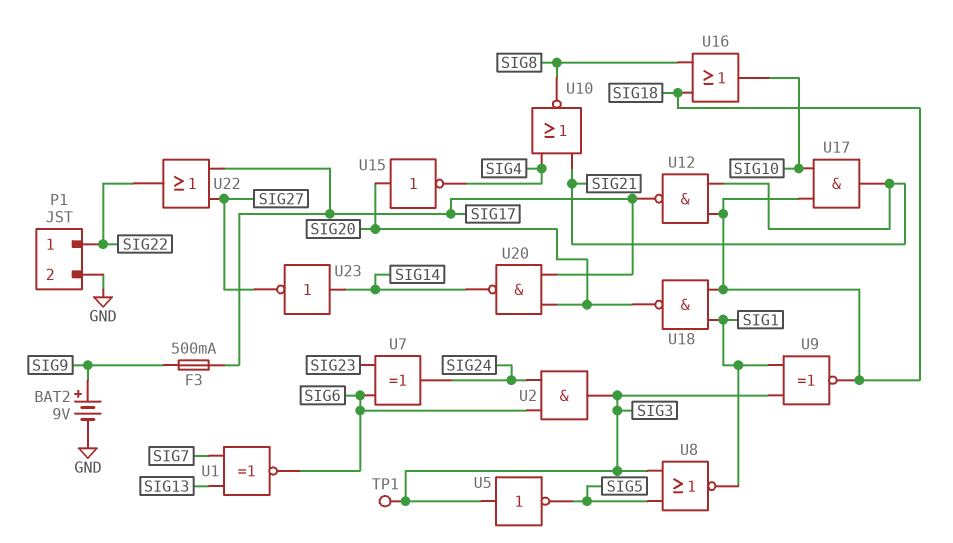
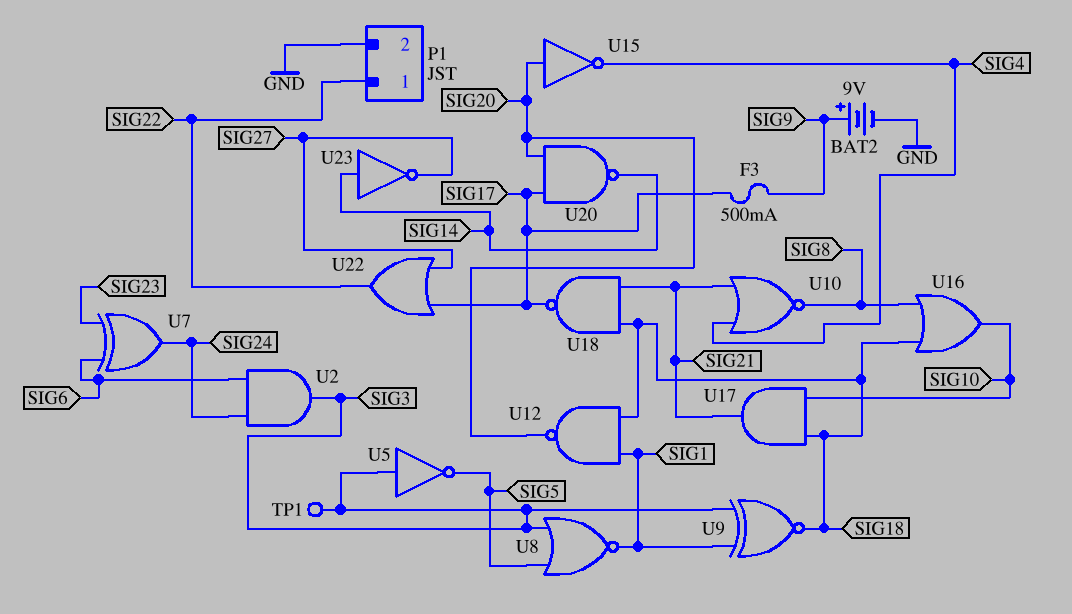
U1: XNOR (in SIG7, in SIG13, out SIG6) -> none
U12: NAND (in SIG18, in SIG21, out SIG17) -> NAND (in SIG1, in SIG18, out SIG20)
U18: NAND (in SIG1, in SIG18, out SIG20) -> NAND (in SIG18, in SIG21, out SIG17)

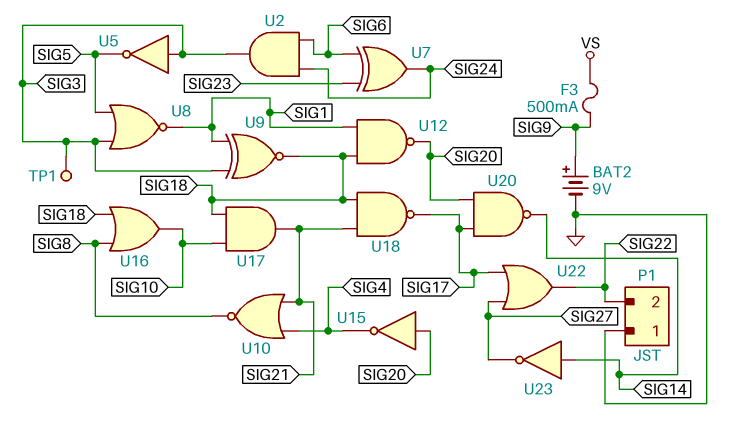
F3: 500mA (SIG9, SIG17) -> 500mA (SIG9, VS)
P1 pin 1: SIG22 -> GND
P1 pin 2: GND -> SIG22

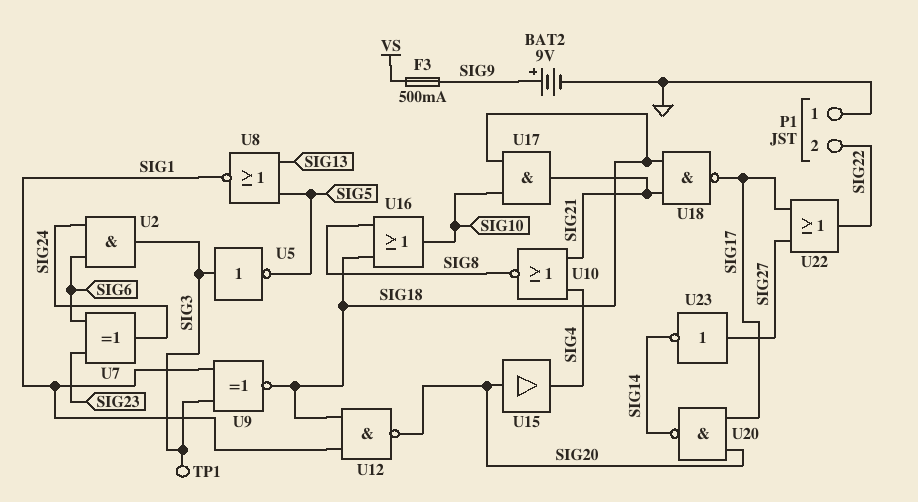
U8: NOR (in SIG3, in SIG5, out SIG1) -> NOR (in SIG5, in SIG13, out SIG1)
U15: NOT (in SIG20, out SIG4) -> buffer (in SIG20, out SIG4)
U23: NOT (in SIG14, out SIG27) -> NOT (in SIG27, out SIG14)

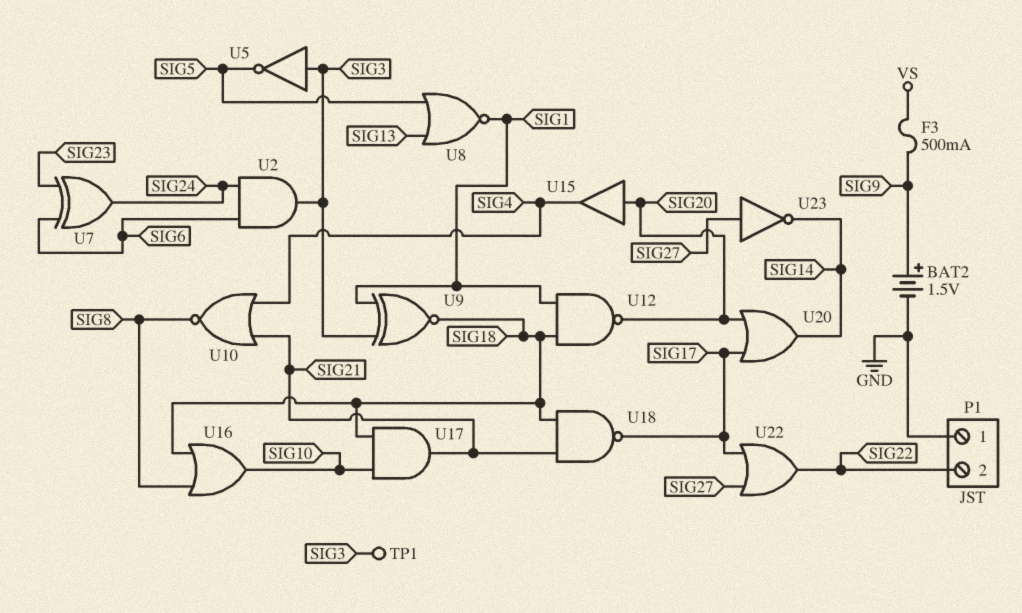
BAT2: 9V (plus SIG9, minus GND) -> 1.5V (plus SIG9, minus GND)
U20: NAND (in SIG17, in SIG20, out SIG14) -> OR (in SIG17, in SIG20, out SIG14)

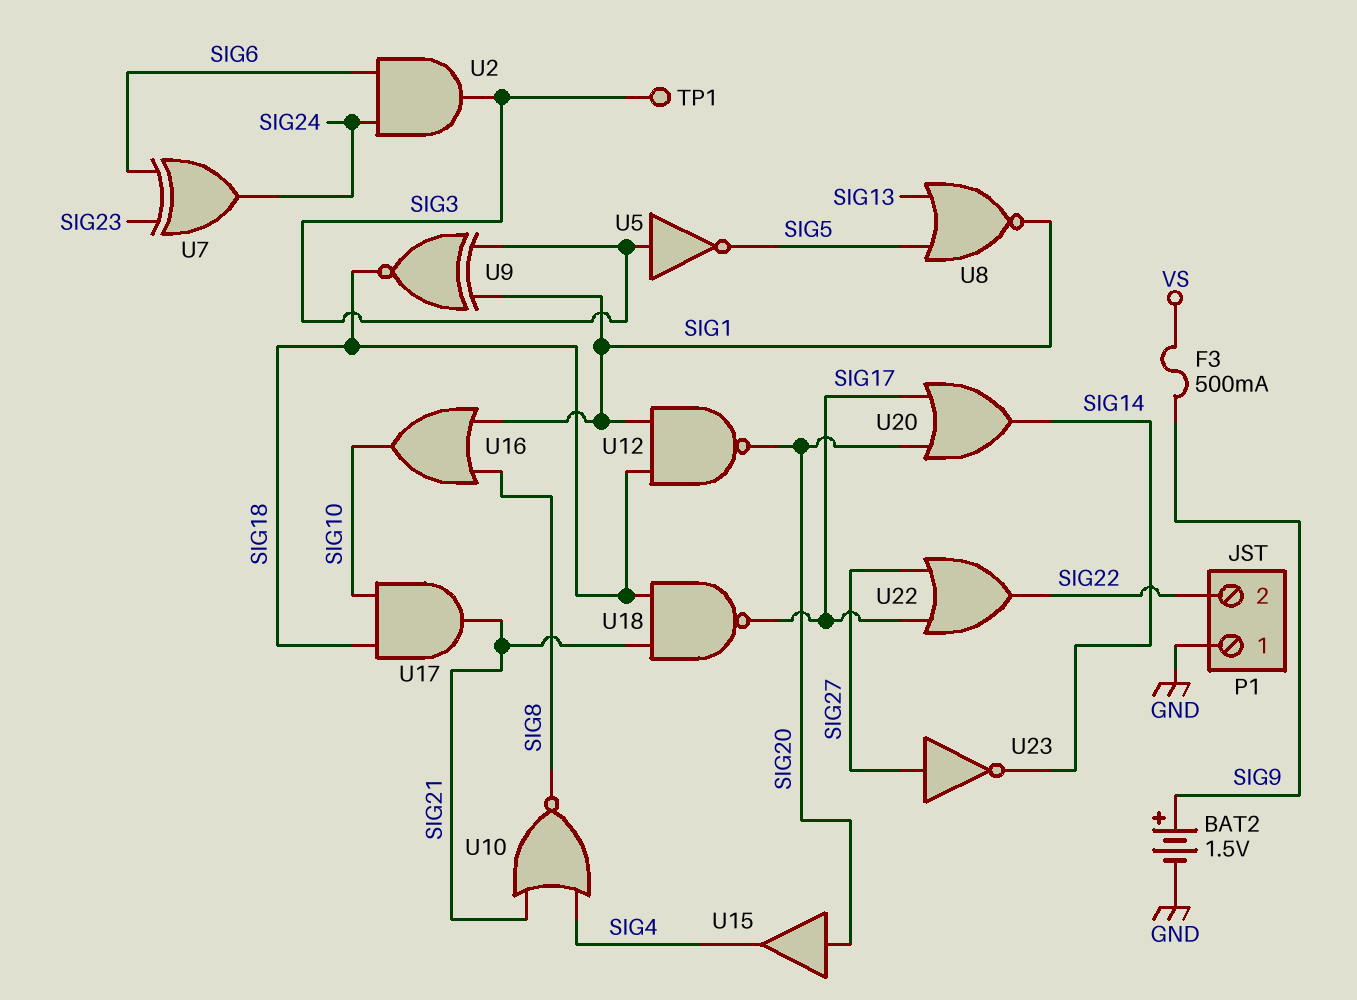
U16: OR (in SIG8, in SIG18, out SIG10) -> OR (in SIG1, in SIG8, out SIG10)

